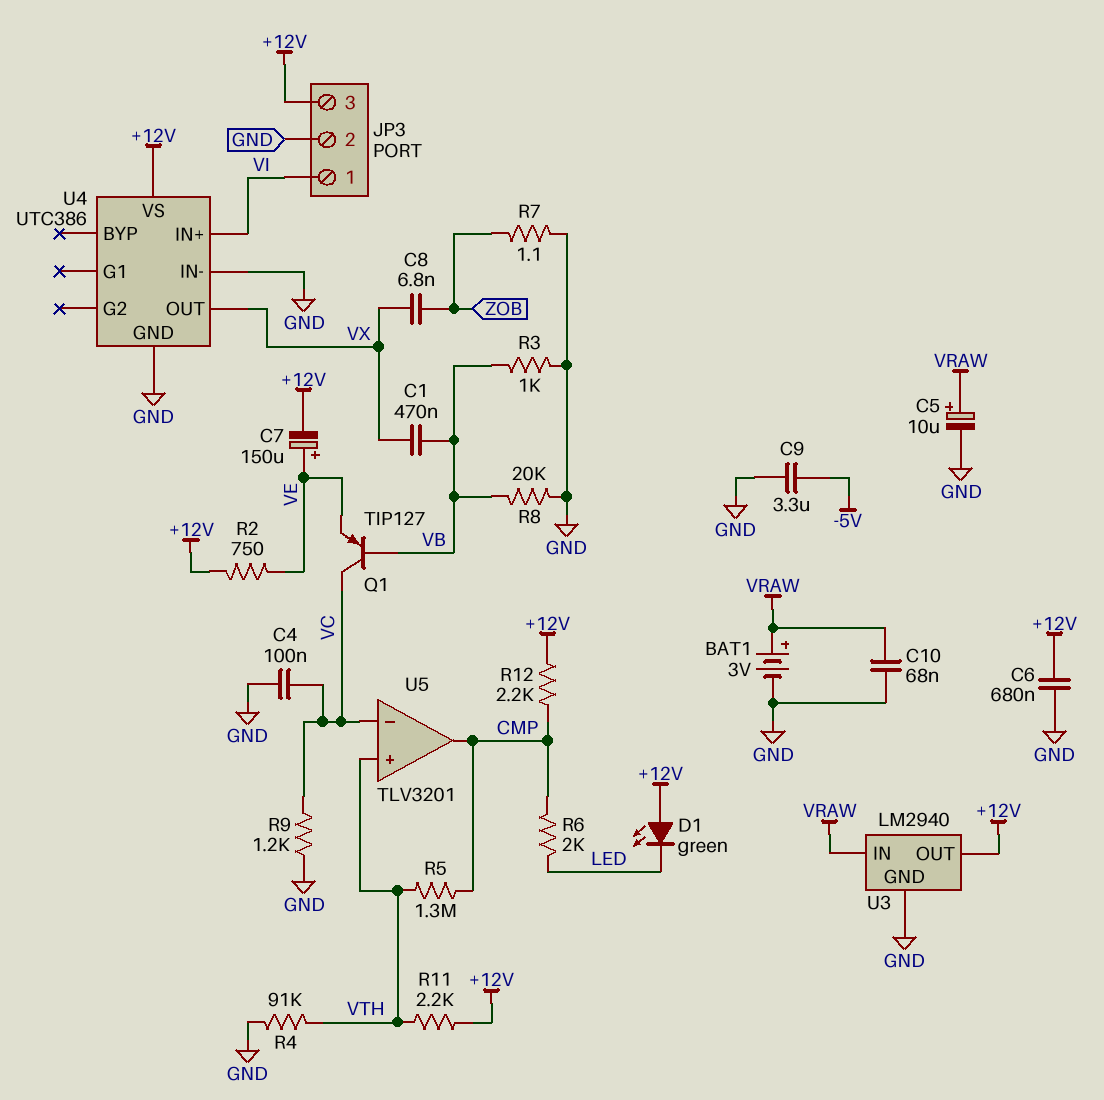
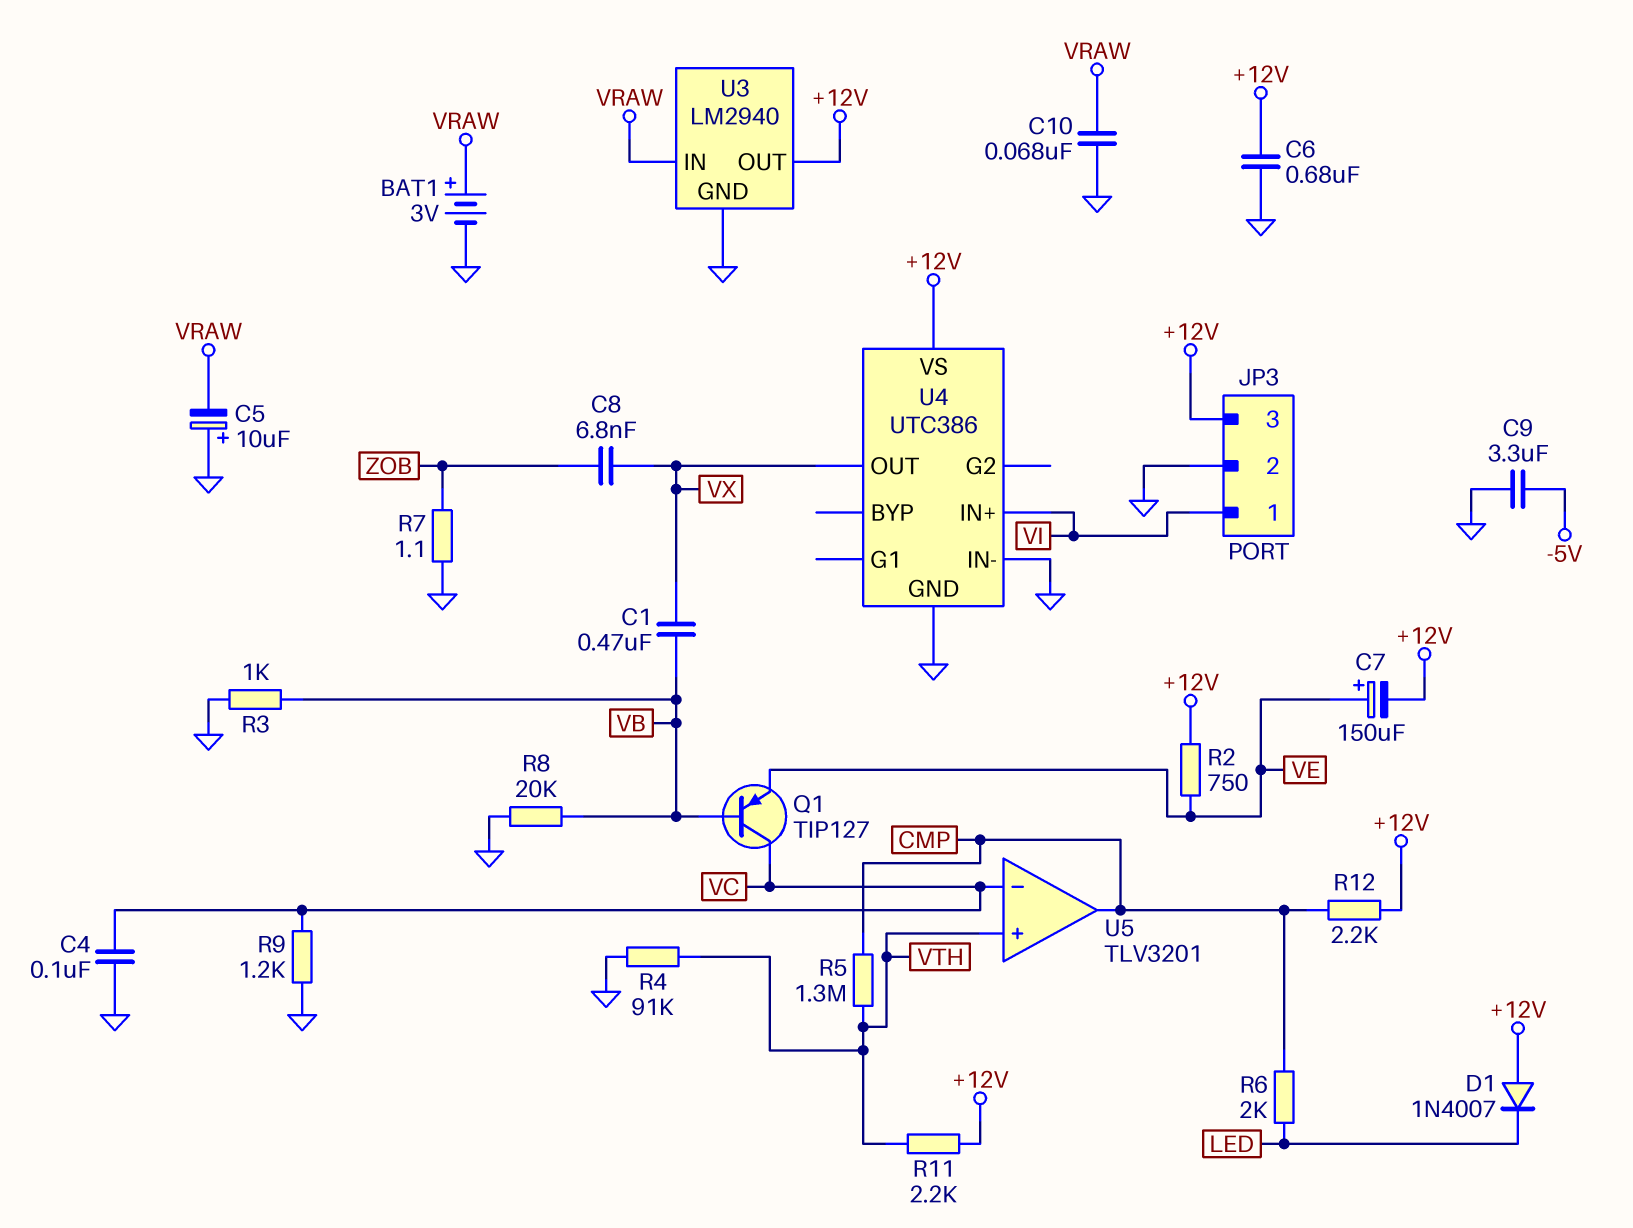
C5: 10uF (plus VRAW, minus GND) -> 10uF (plus GND, minus VRAW)
D1: LED green (A +12V, K LED) -> diode 1N4007 (A +12V, K LED)

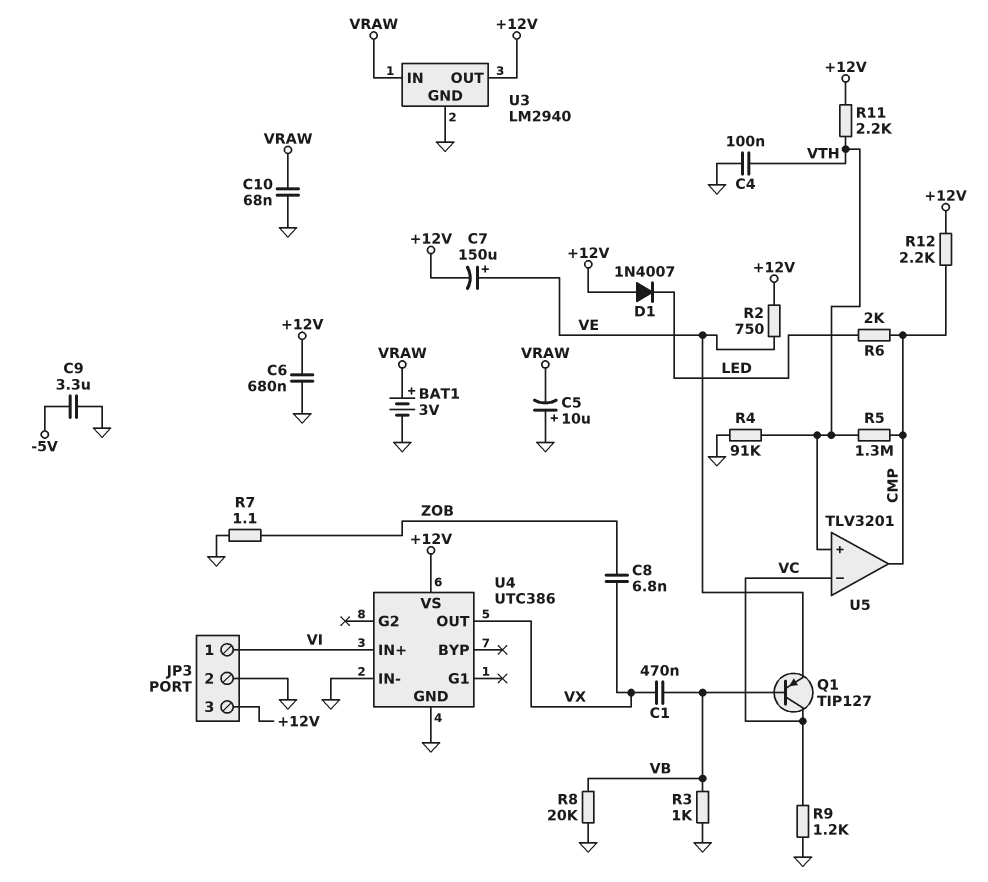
C4: 100nF (GND, VC) -> 100nF (GND, VTH)

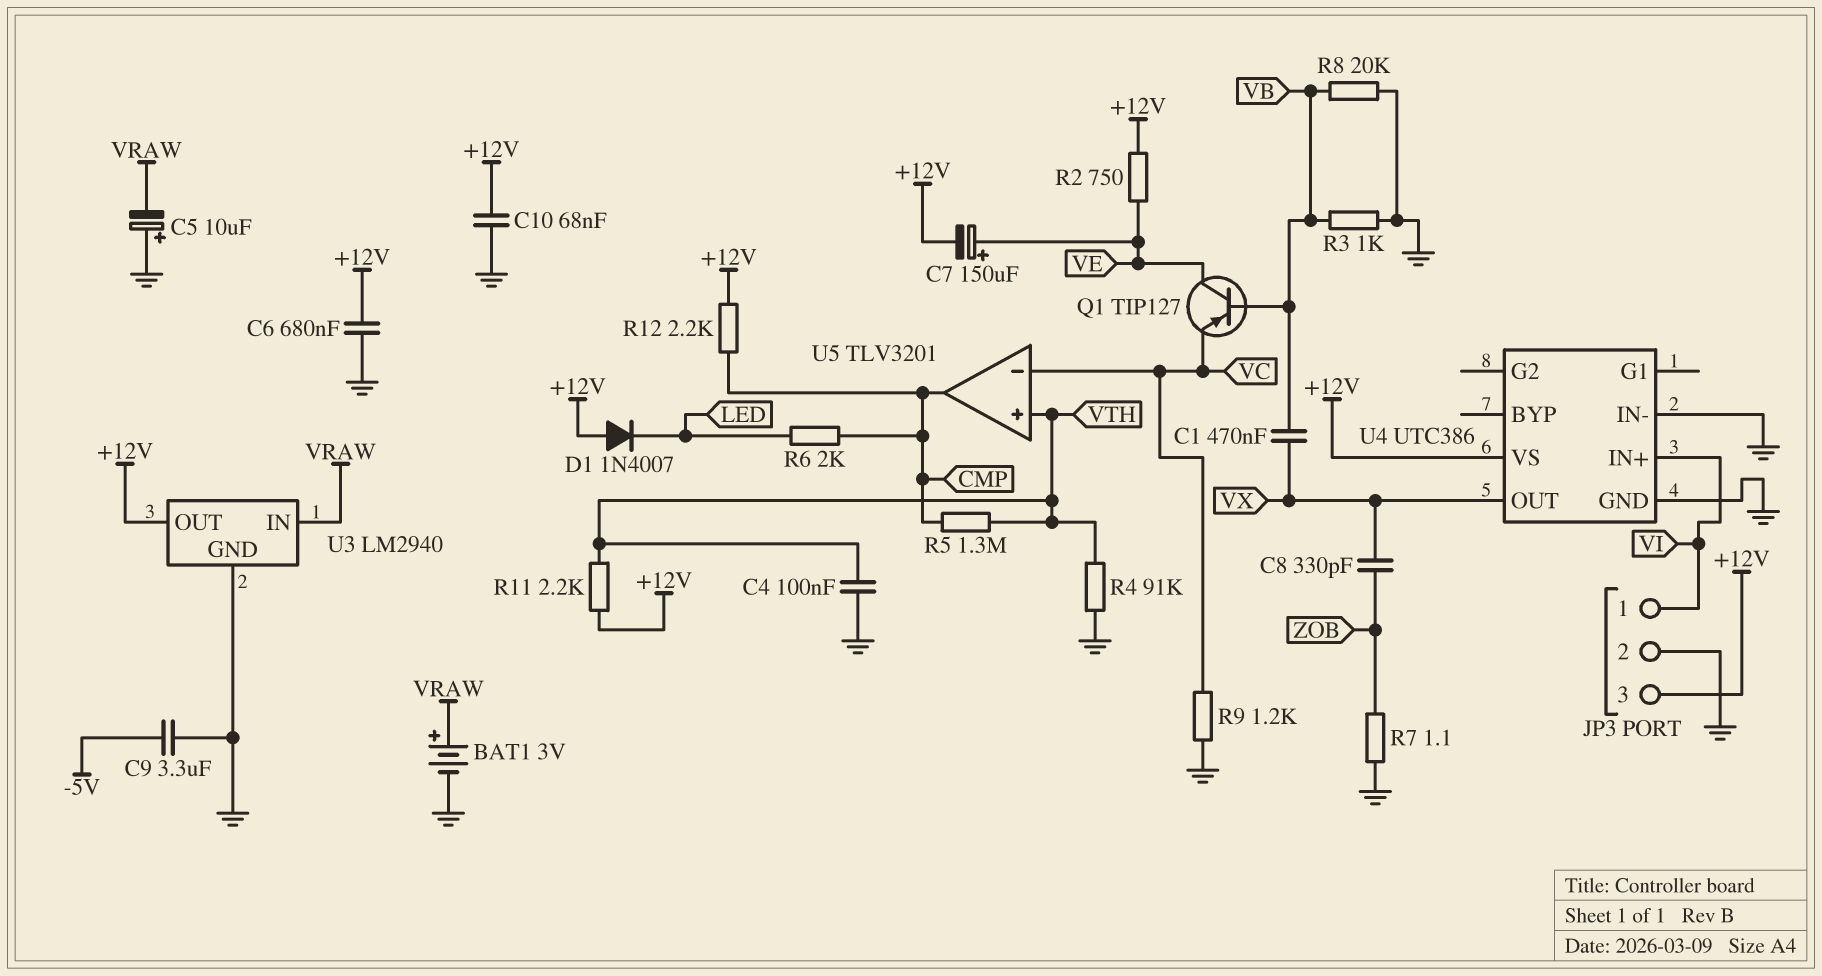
C8: 6.8nF (VX, ZOB) -> 330pF (VX, ZOB)
C10: 68nF (GND, VRAW) -> 68nF (+12V, GND)
Q1: PNP TIP127 (B VB, C VC, E VE) -> PNP TIP127 (B VB, C VE, E VC)

